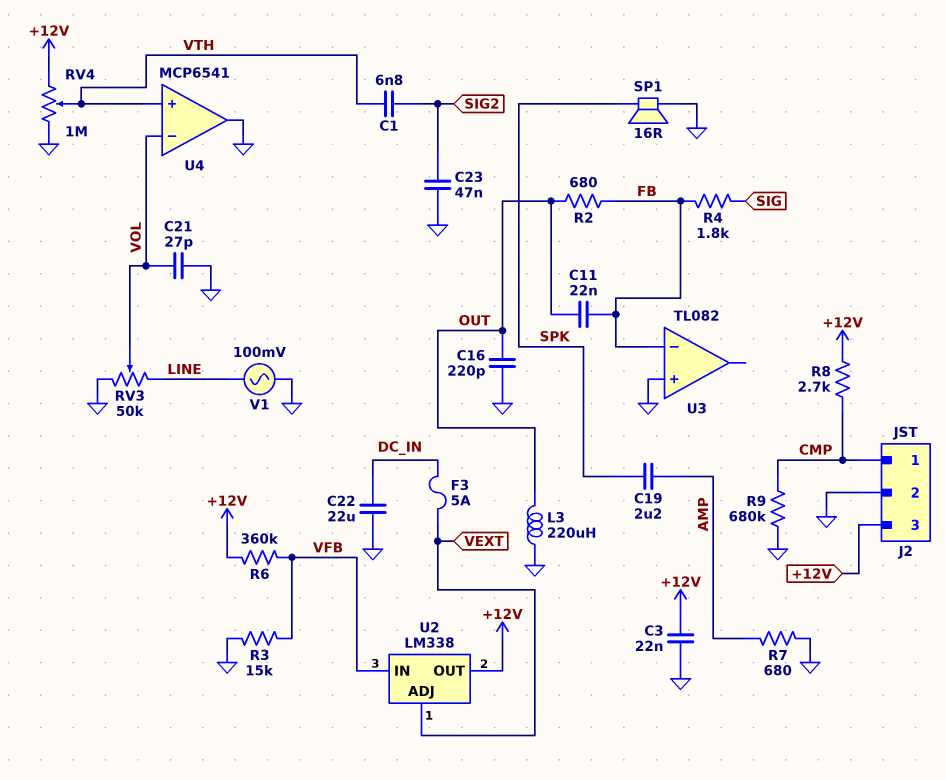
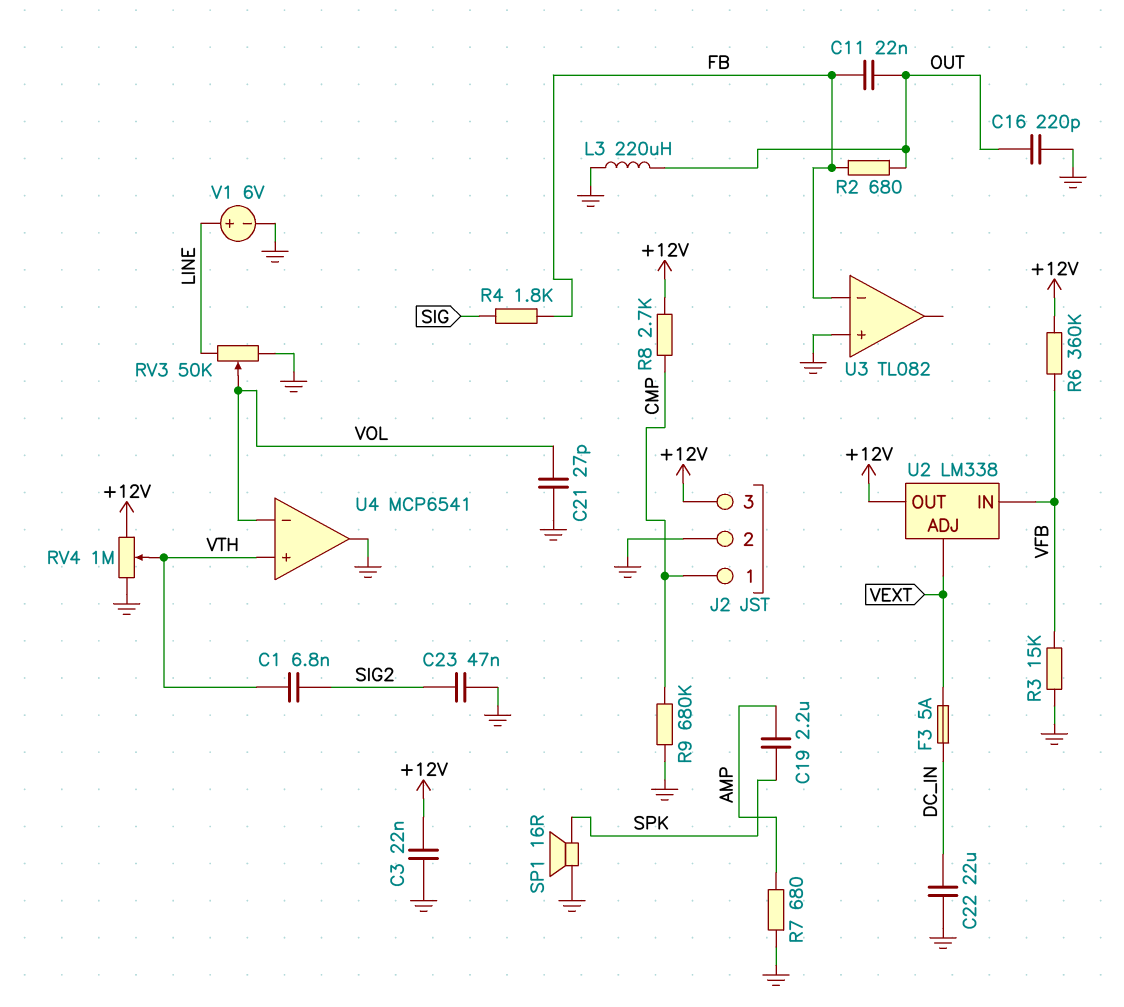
V1: AC 100mV (GND, LINE) -> 6V (plus LINE, minus GND)

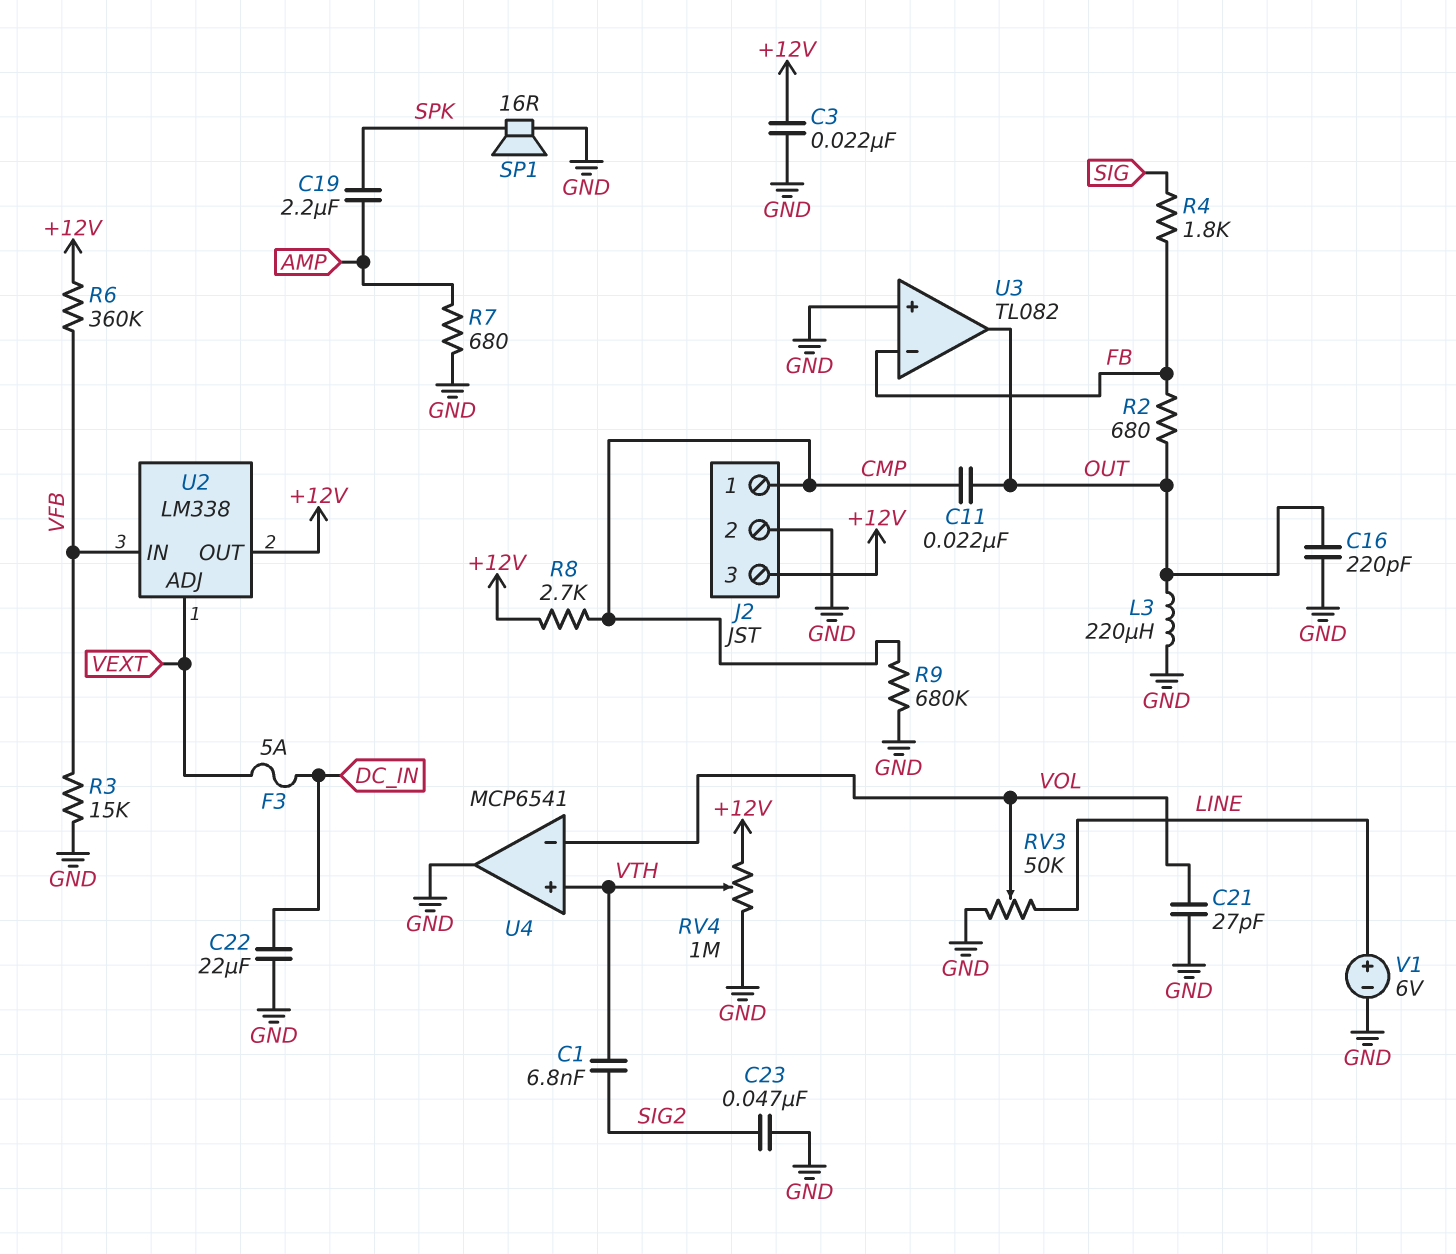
C11: 22nF (FB, OUT) -> 22nF (CMP, OUT)
U3 pin out: none -> OUT

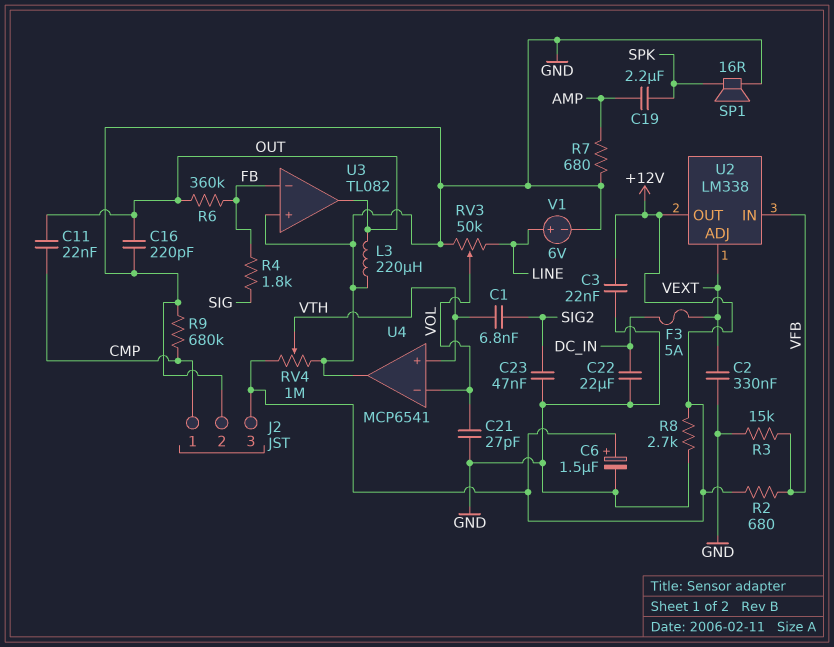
C2: none -> 330nF (GND, VEXT)
C6: none -> 1.5uF (plus +12V, minus GND)
R2: 680 (FB, OUT) -> 680 (+12V, VFB)
R6: 360k (+12V, VFB) -> 360k (FB, OUT)
R8: 2.7k (+12V, CMP) -> 2.7k (+12V, GND)

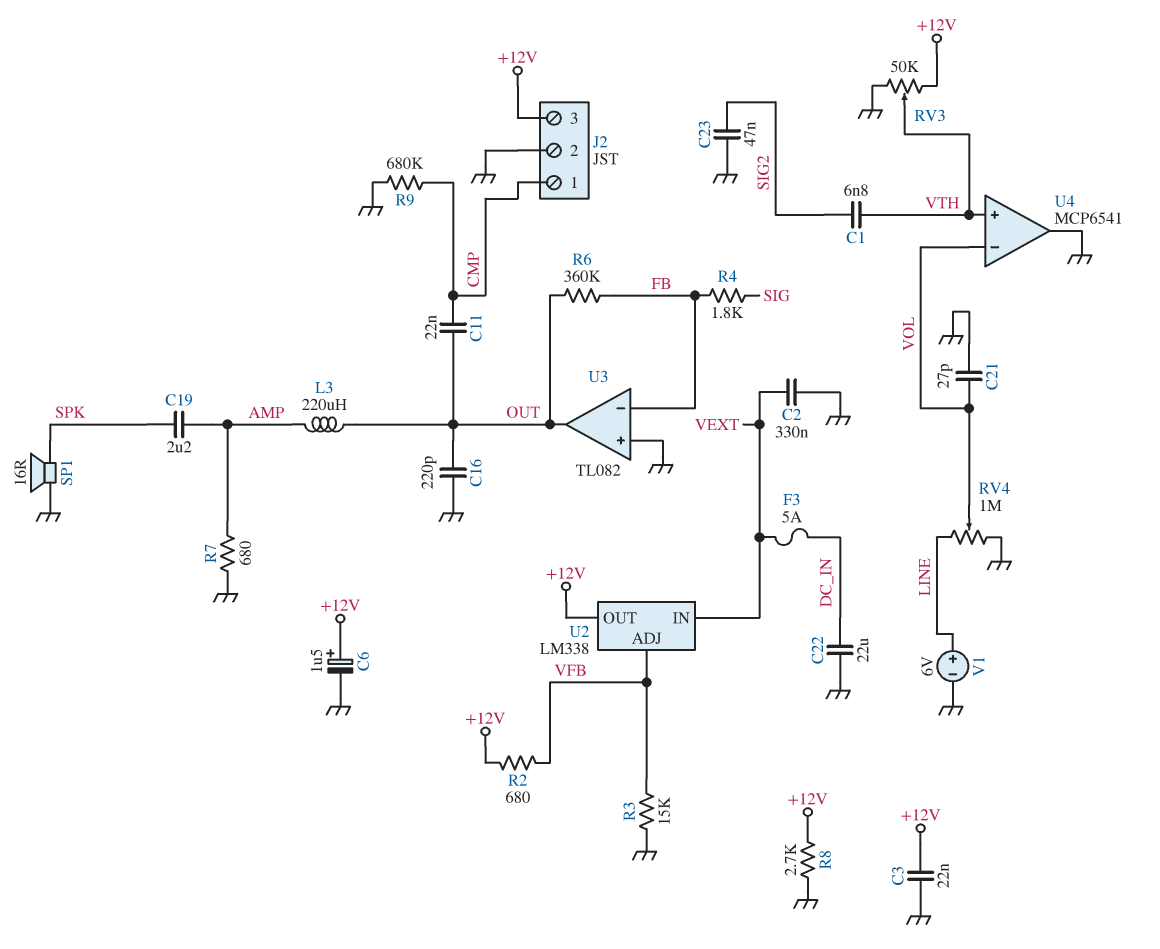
L3: 220uH (GND, OUT) -> 220uH (AMP, OUT)
RV3: 50k (GND, LINE, wiper VOL) -> 50k (+12V, GND, wiper VTH)
RV4: 1M (+12V, GND, wiper VTH) -> 1M (GND, LINE, wiper VOL)
U2 pin ADJ: VEXT -> VFB
U2 pin IN: VFB -> VEXT

